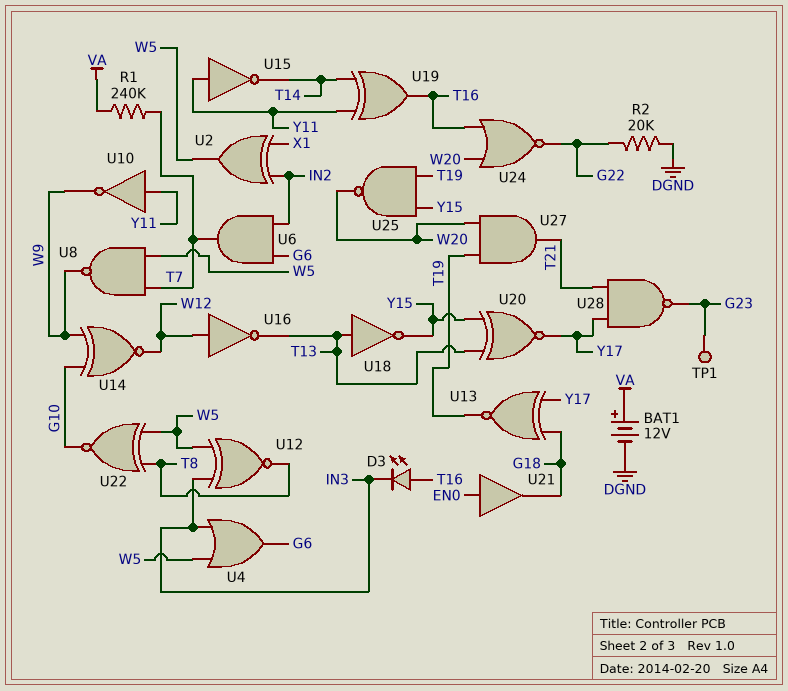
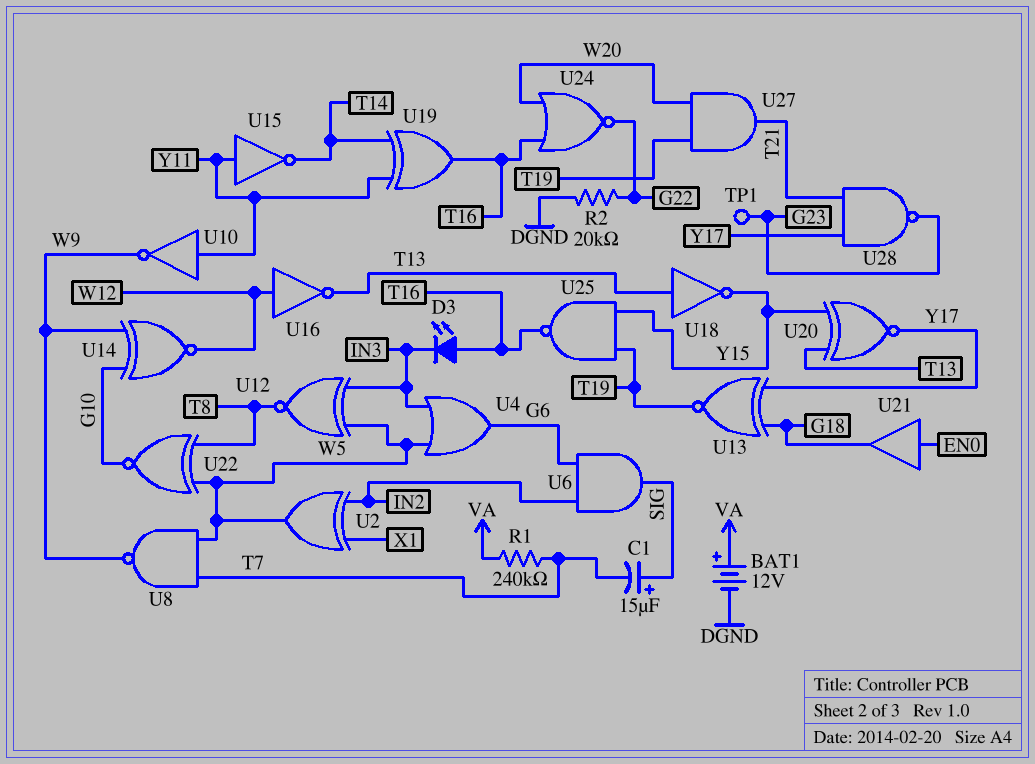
C1: none -> 15uF (plus SIG, minus T7)
U6: AND (in G6, in IN2, out T7) -> AND (in G6, in IN2, out SIG)
U25: NAND (in T19, in Y15, out W20) -> NAND (in T19, in Y15, out T16)

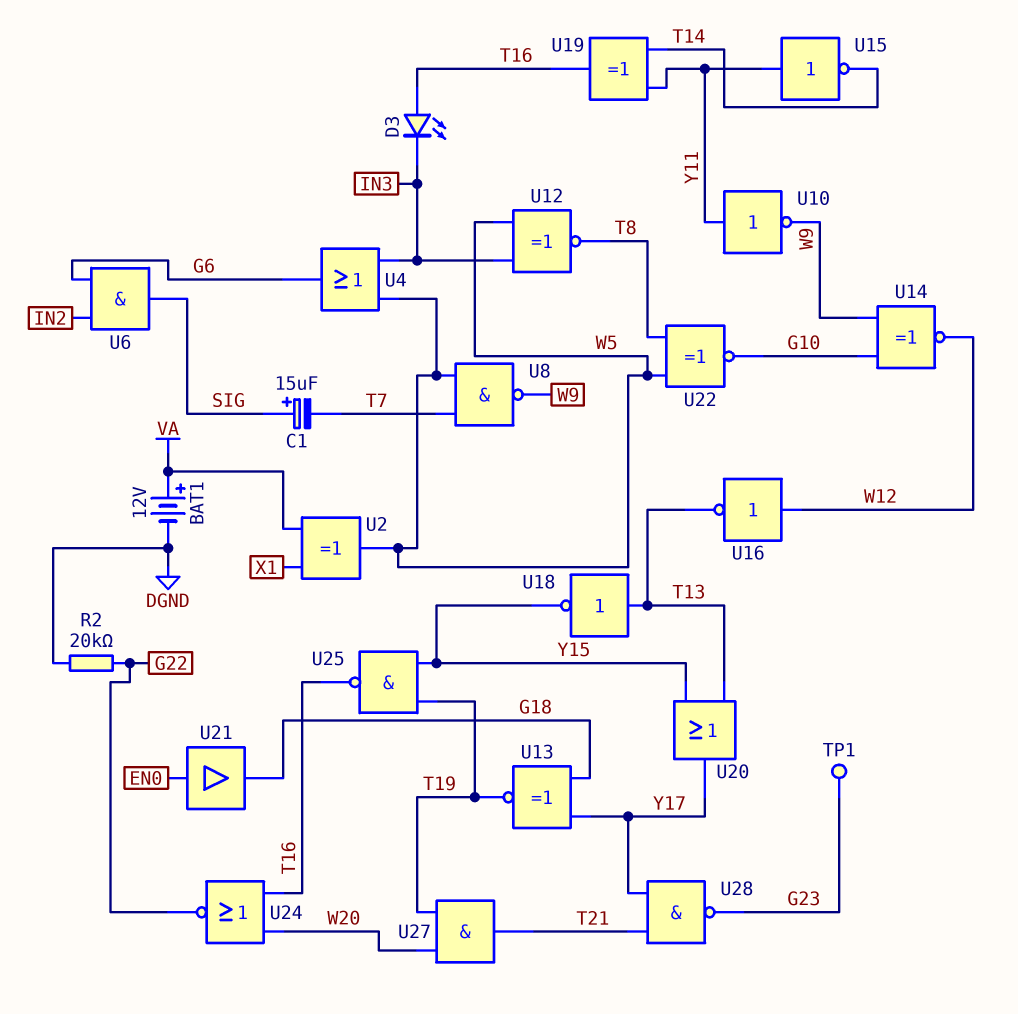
R1: 240k (T7, VA) -> none
U2: XOR (in IN2, in X1, out W5) -> XOR (in VA, in X1, out W5)
U20: XNOR (in T13, in Y15, out Y17) -> OR (in T13, in Y15, out Y17)

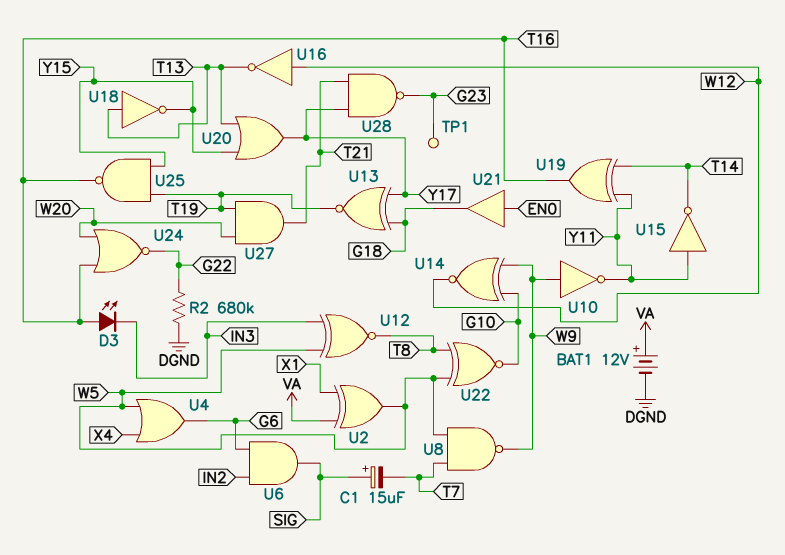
R2: 20k (DGND, G22) -> 680k (DGND, G22)
U4: OR (in IN3, in W5, out G6) -> OR (in W5, in X4, out G6)
U10: NOT (in Y11, out W9) -> NOT (in W9, out Y11)

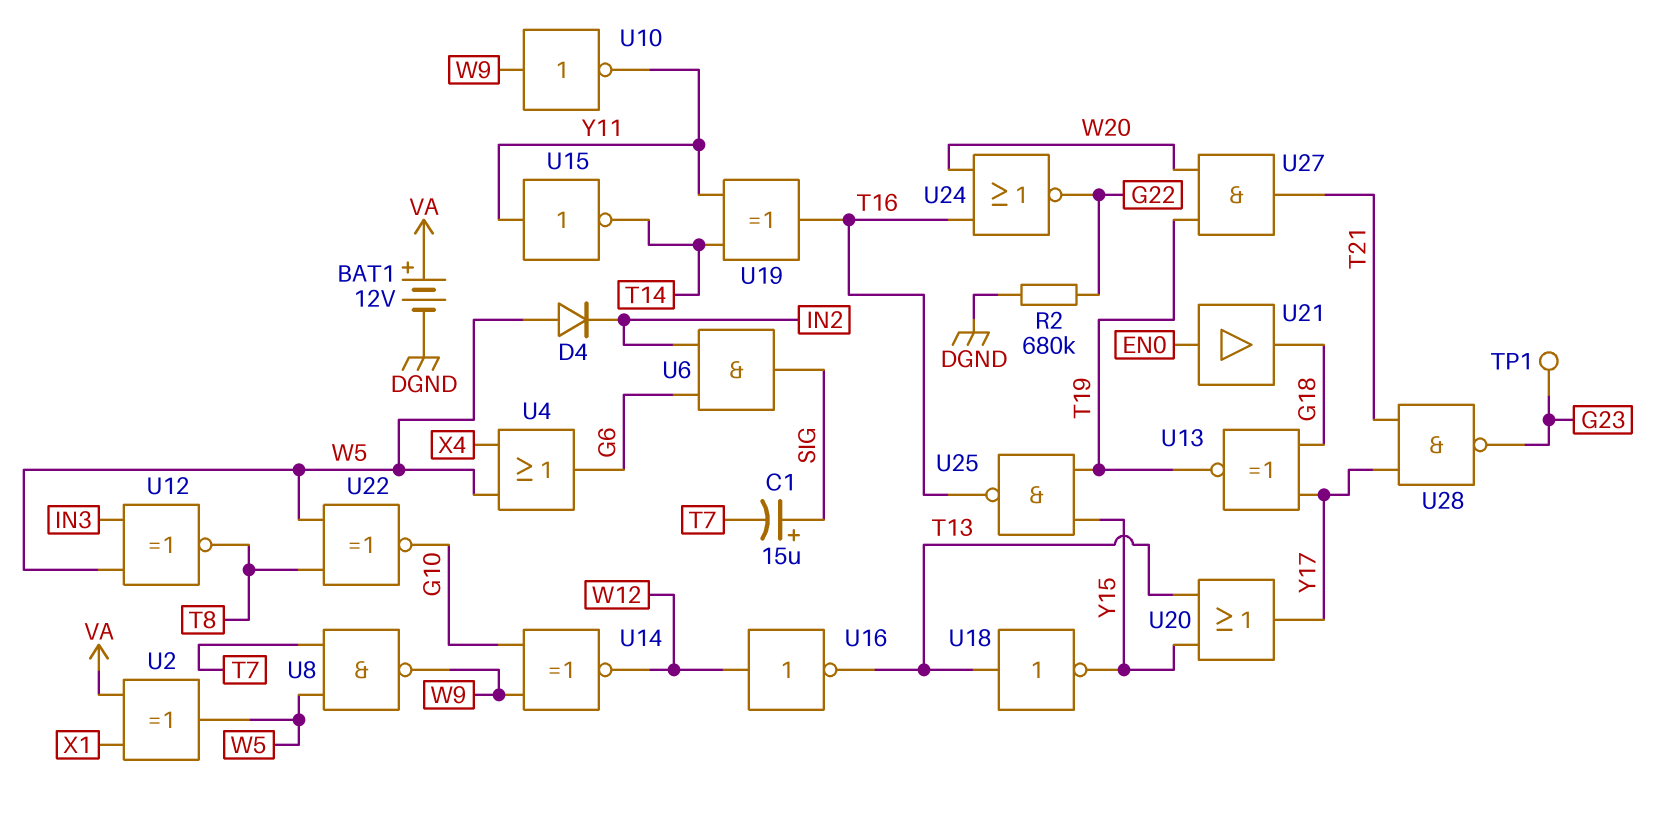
D3: LED (A T16, K IN3) -> none
D4: none -> diode (A W5, K IN2)

